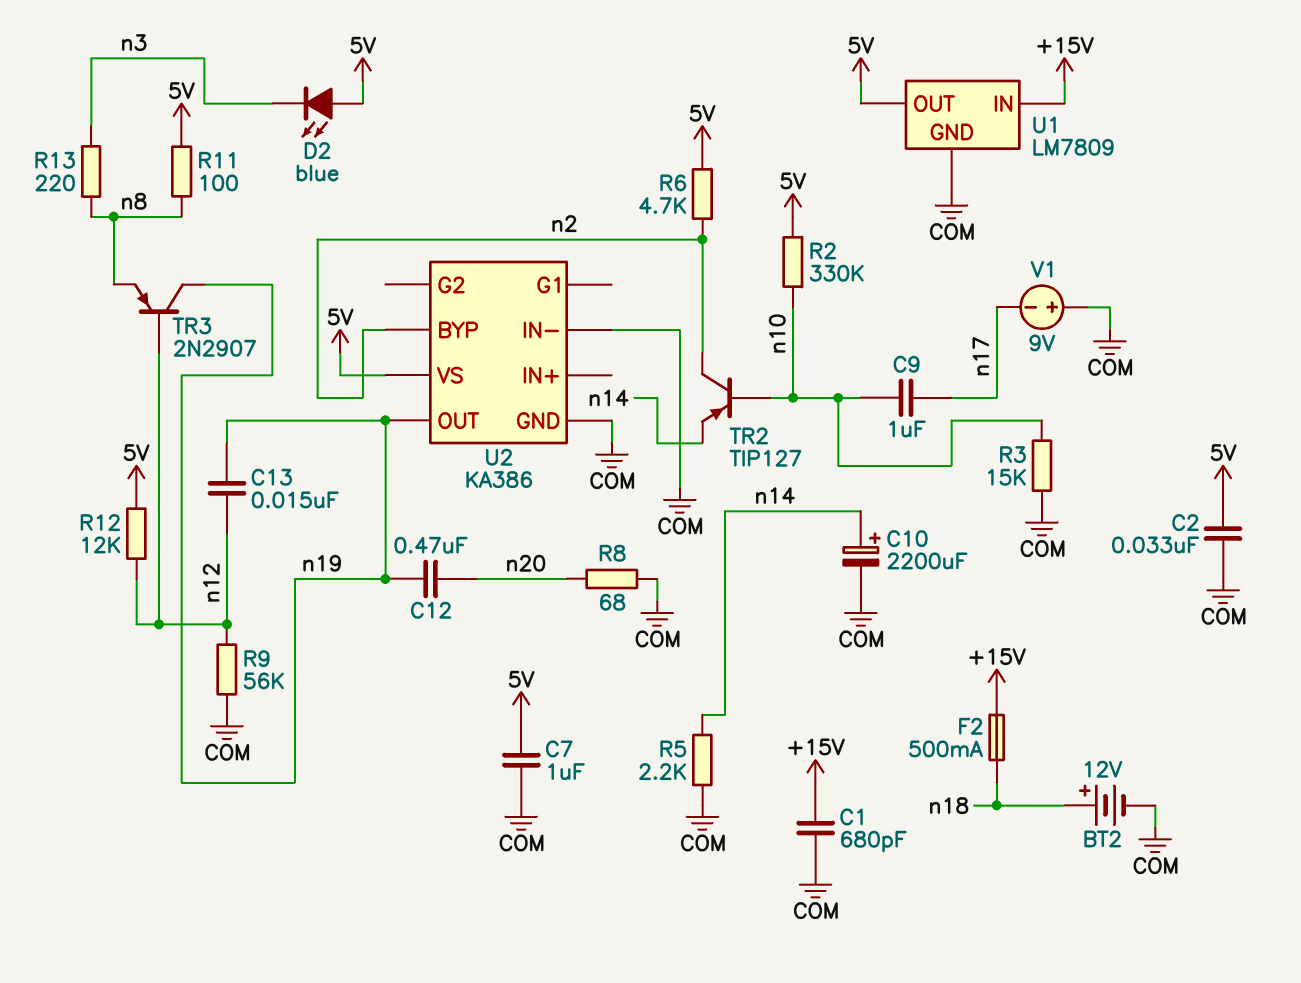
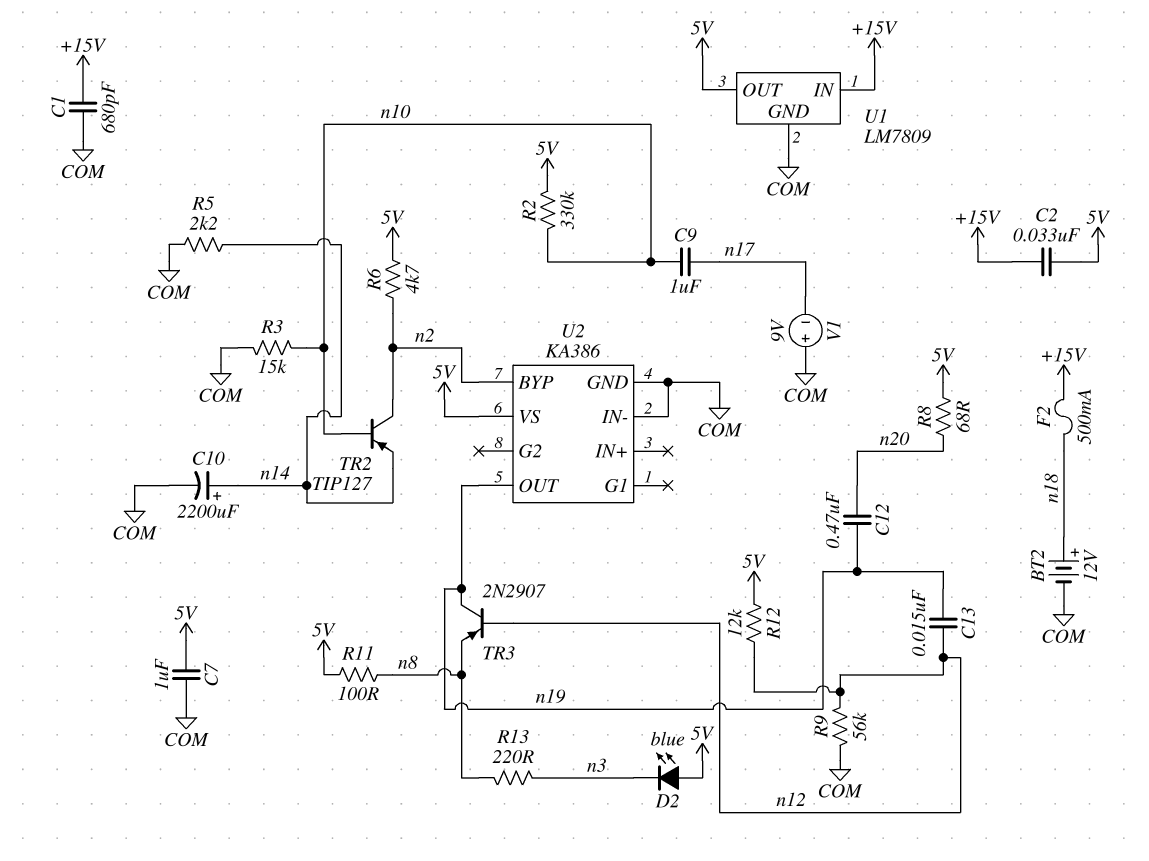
C2: 33nF (5V, COM) -> 33nF (+15V, 5V)
R8: 68 (COM, n20) -> 68 (5V, n20)

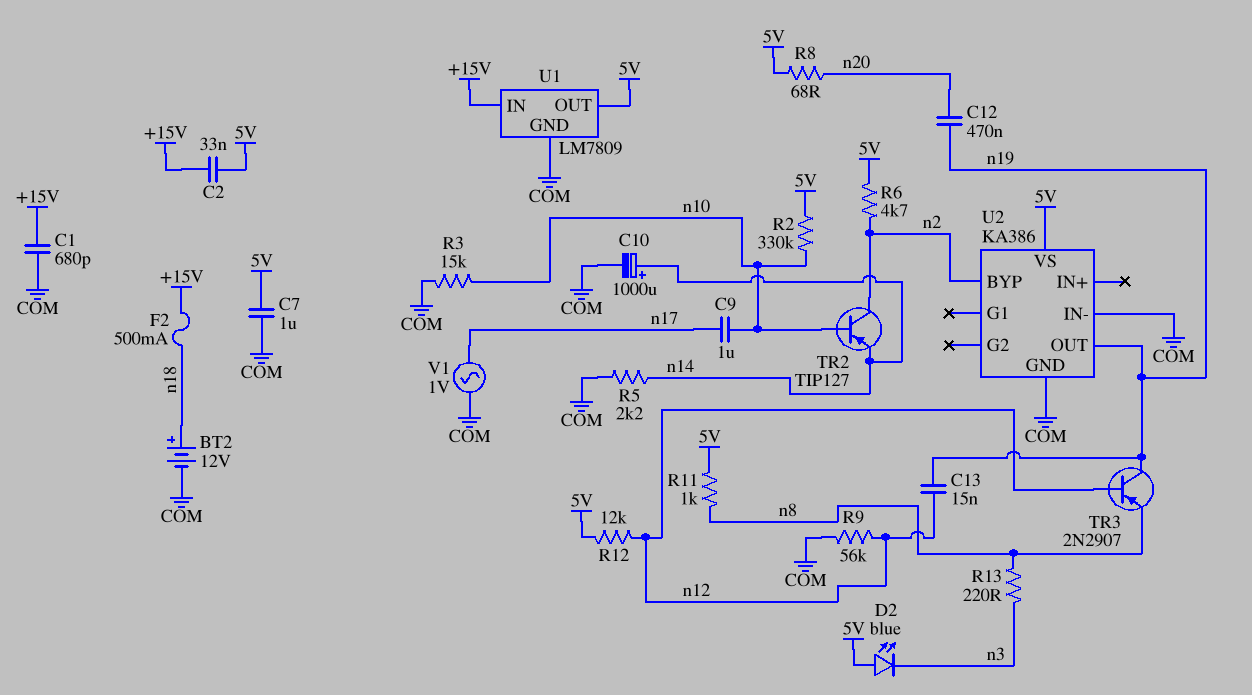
C10: 2200uF (plus n14, minus COM) -> 1000uF (plus n14, minus COM)
R11: 100 (5V, n8) -> 1k (5V, n8)
V1: 9V (plus COM, minus n17) -> AC 1V (COM, n17)

